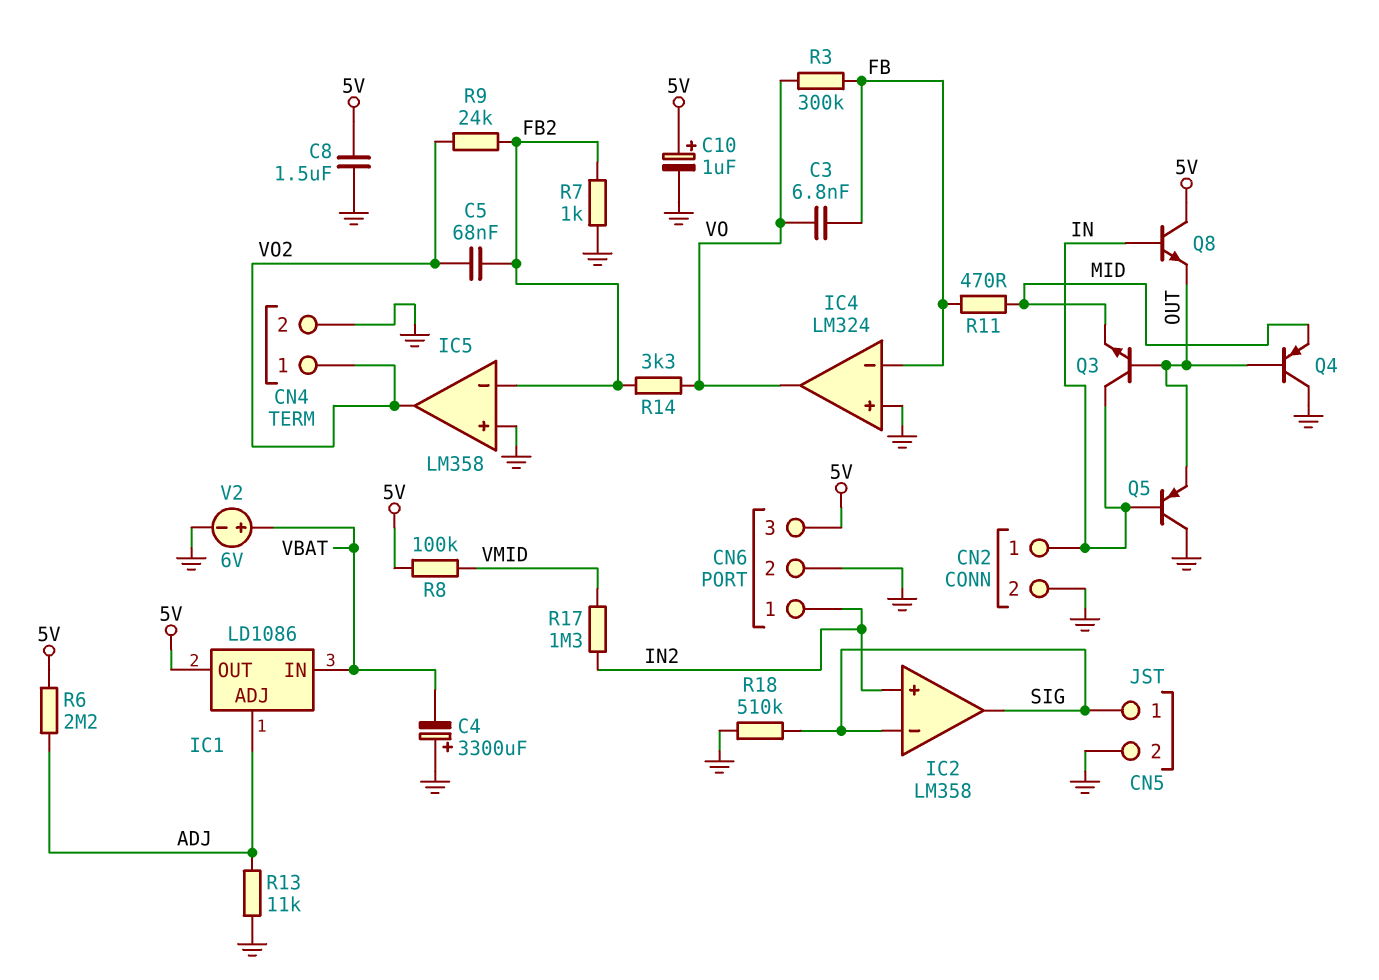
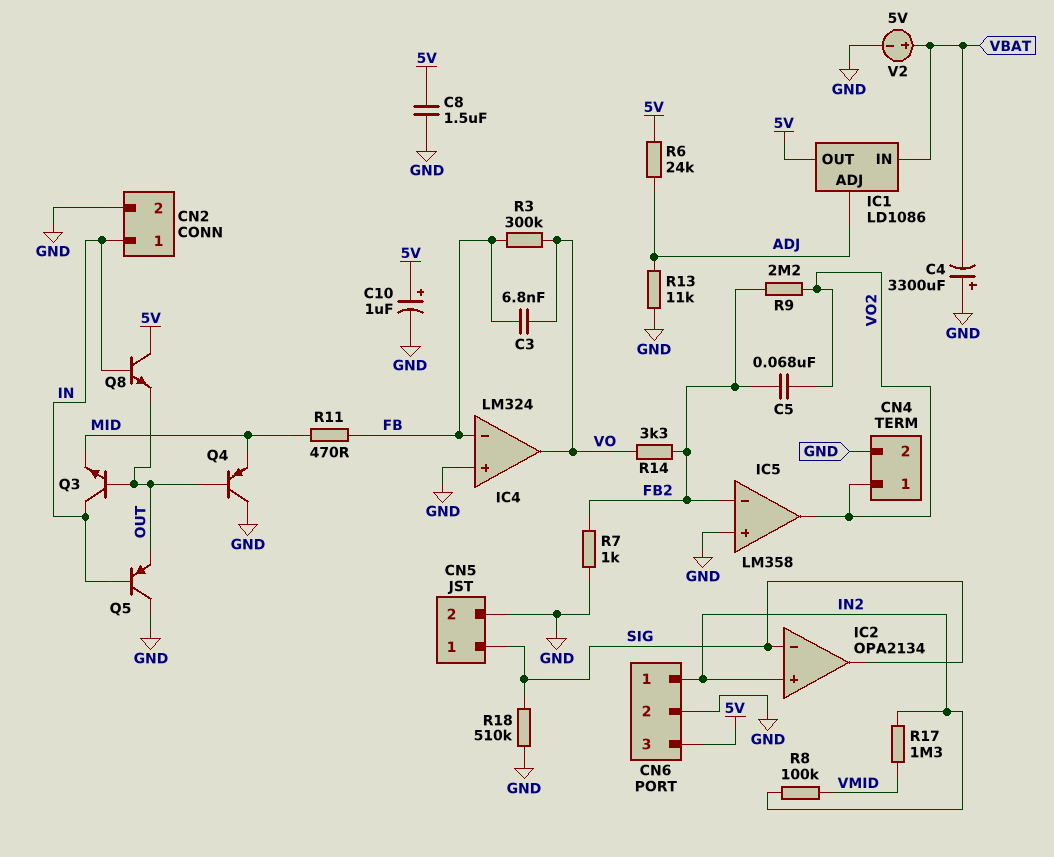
IC2: LM358 -> OPA2134
R6: 2.2M (5V, ADJ) -> 24k (5V, ADJ)
R8: 100k (5V, VMID) -> 100k (IN2, VMID)
R9: 24k (FB2, VO2) -> 2.2M (FB2, VO2)
V2: 6V (plus VBAT, minus GND) -> 5V (plus VBAT, minus GND)

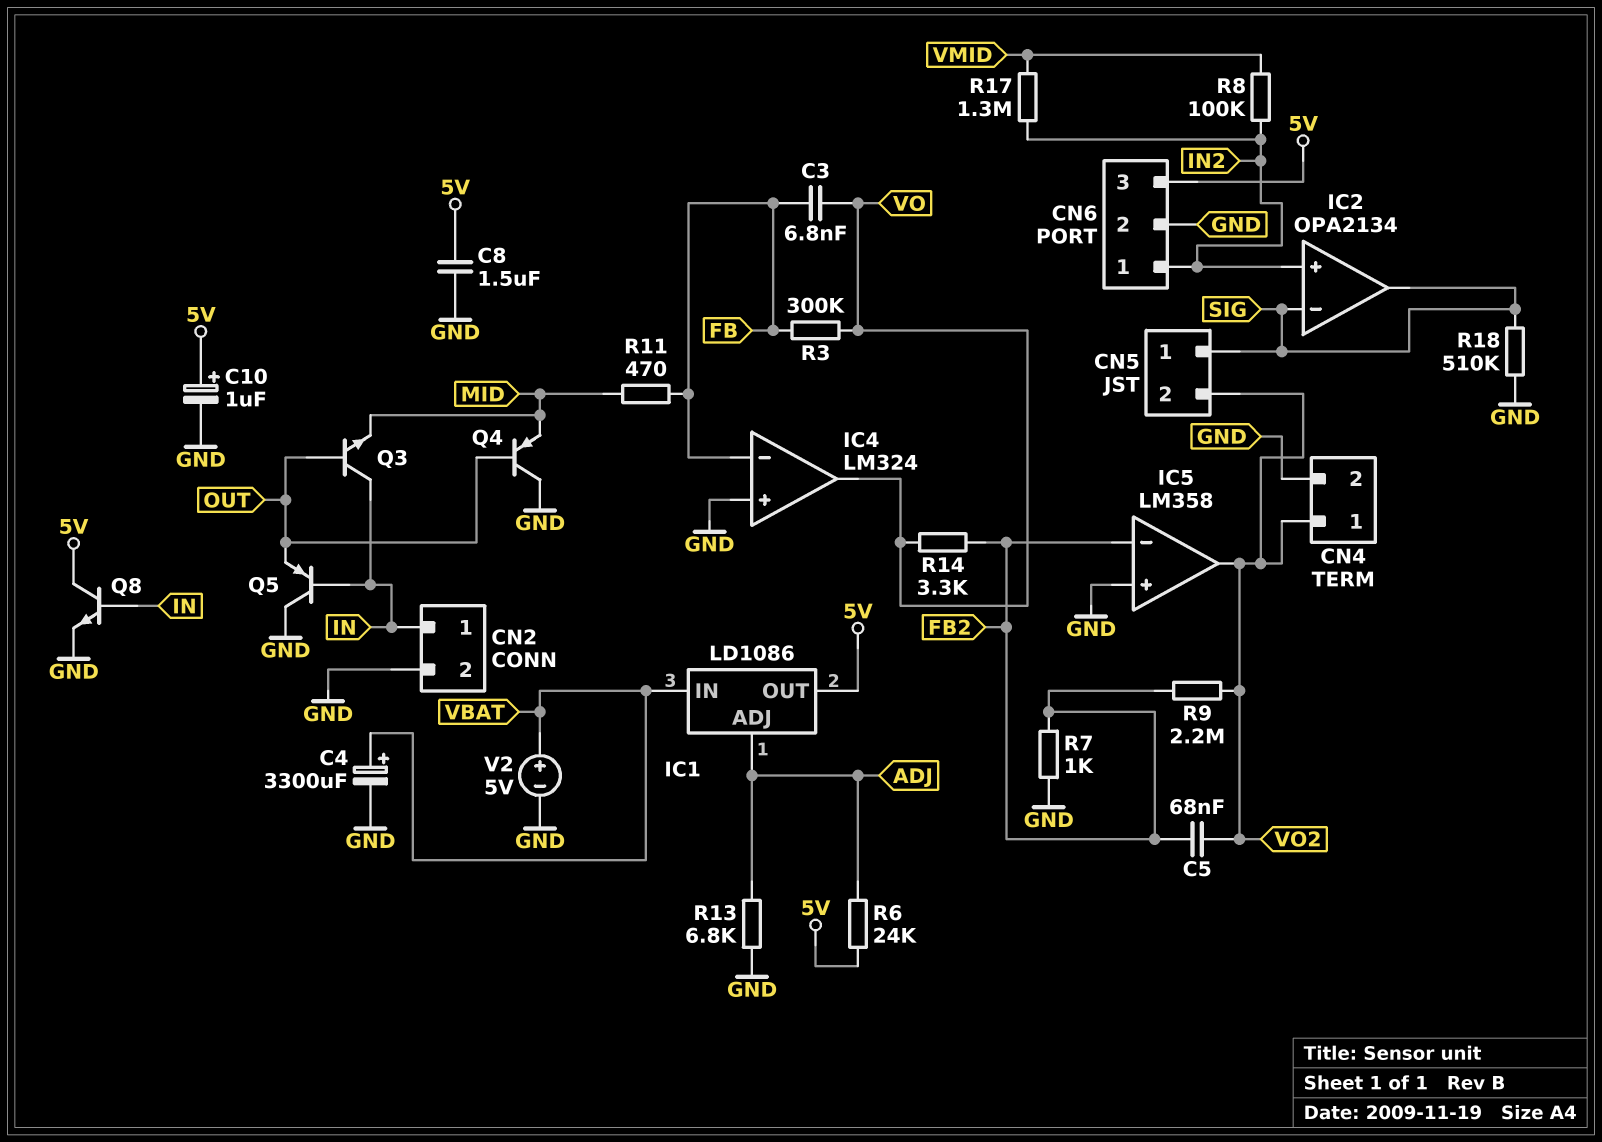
C4: 3300uF (plus GND, minus VBAT) -> 3300uF (plus VBAT, minus GND)
CN5 pin 2: GND -> VO2
Q8: NPN (B IN, C 5V, E OUT) -> NPN (B IN, C 5V, E GND)
R13: 11k (ADJ, GND) -> 6.8k (ADJ, GND)

